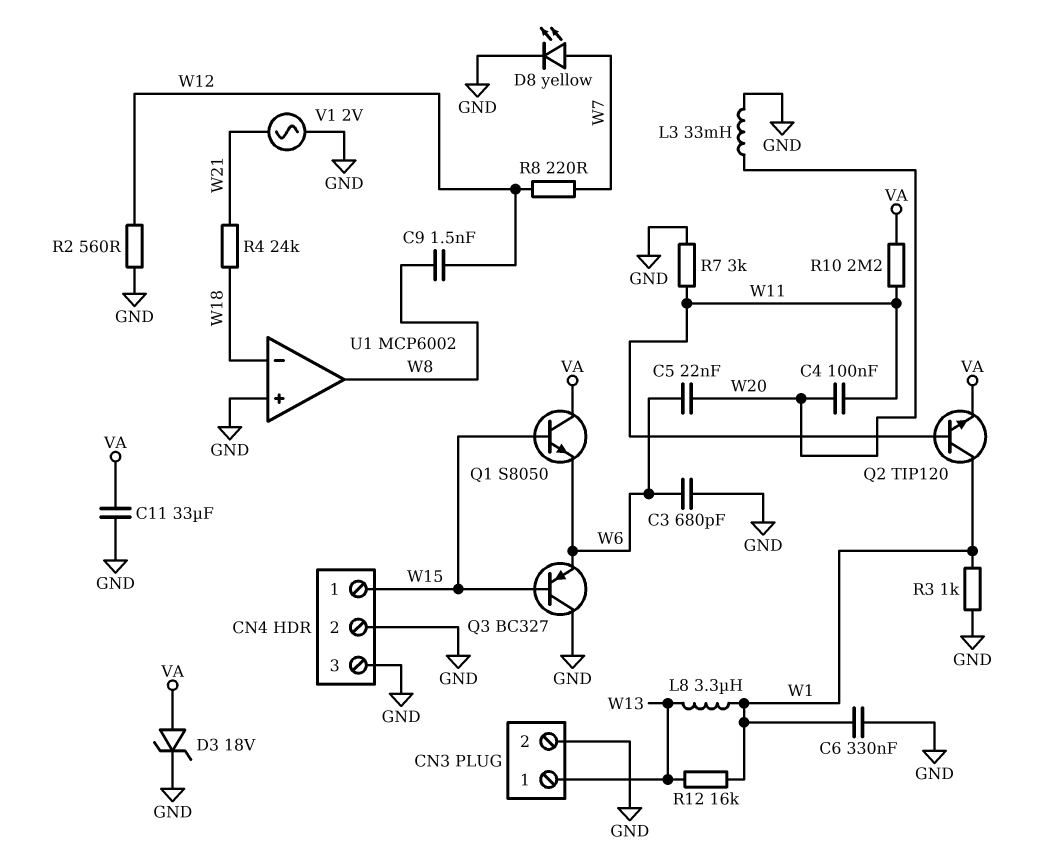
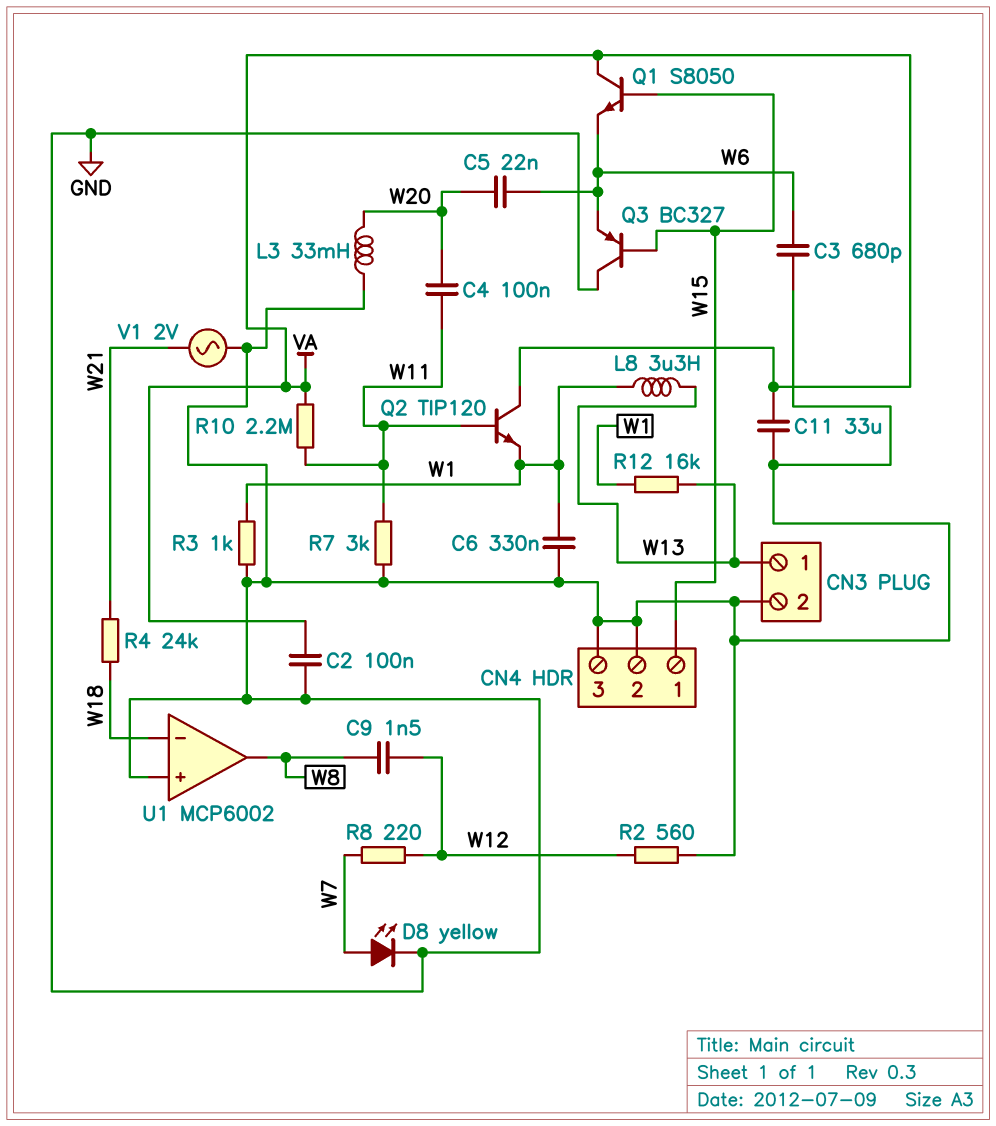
C2: none -> 100nF (GND, VA)
D3: zener 18V (A VA, K GND) -> none
Q2: NPN TIP120 (B W11, C W1, E VA) -> NPN TIP120 (B W11, C VA, E W1)

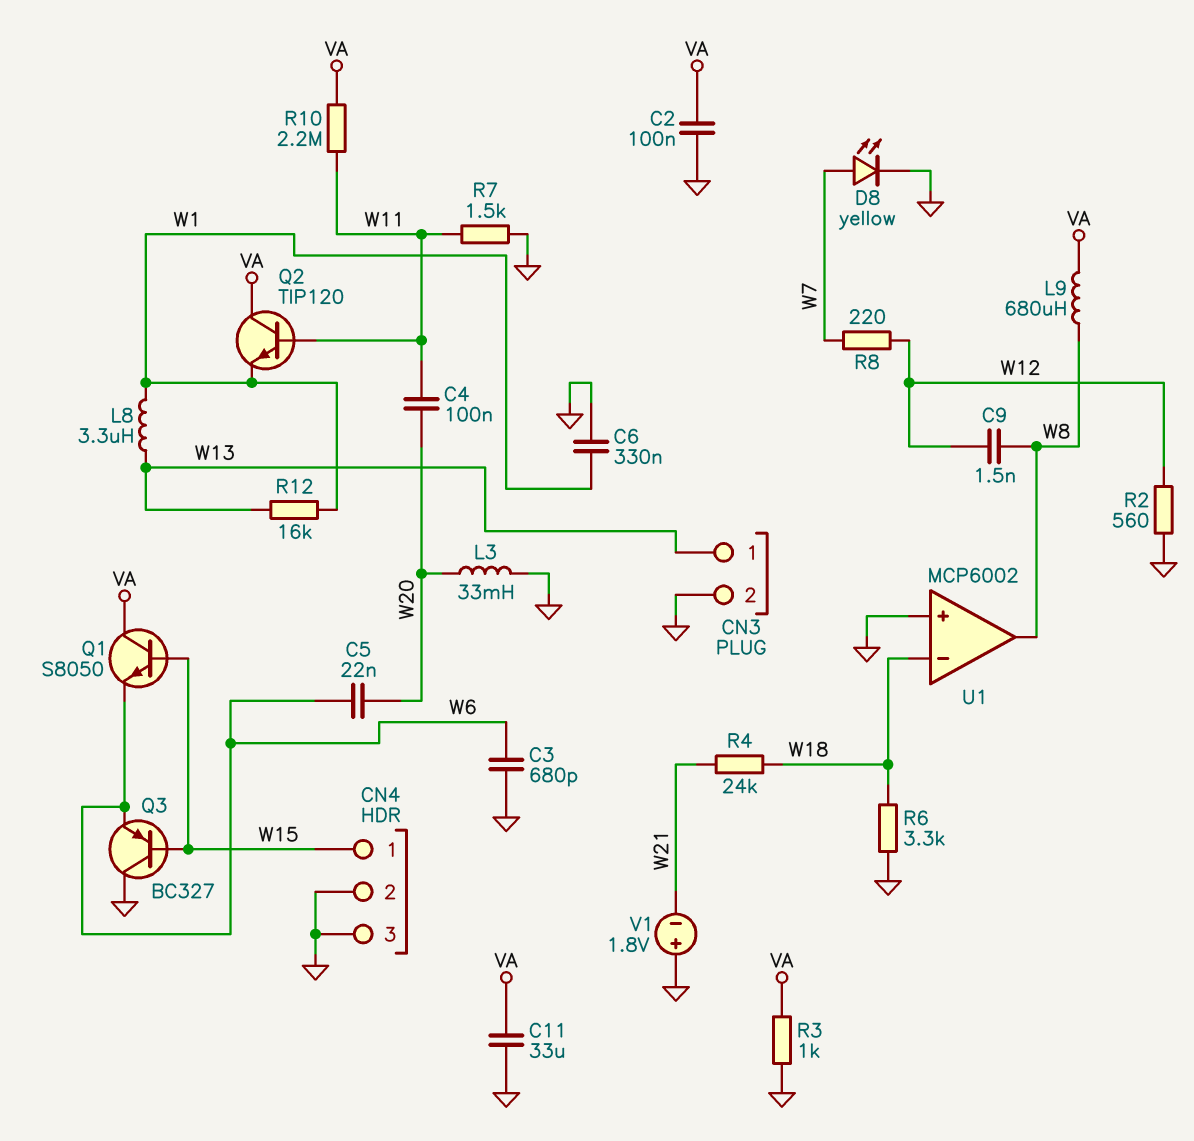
L9: none -> 680uH (VA, W8)
R3: 1k (GND, W1) -> 1k (GND, VA)
R6: none -> 3.3k (GND, W18)
R7: 3k (GND, W11) -> 1.5k (GND, W11)
V1: AC 2V (GND, W21) -> 1.8V (plus GND, minus W21)

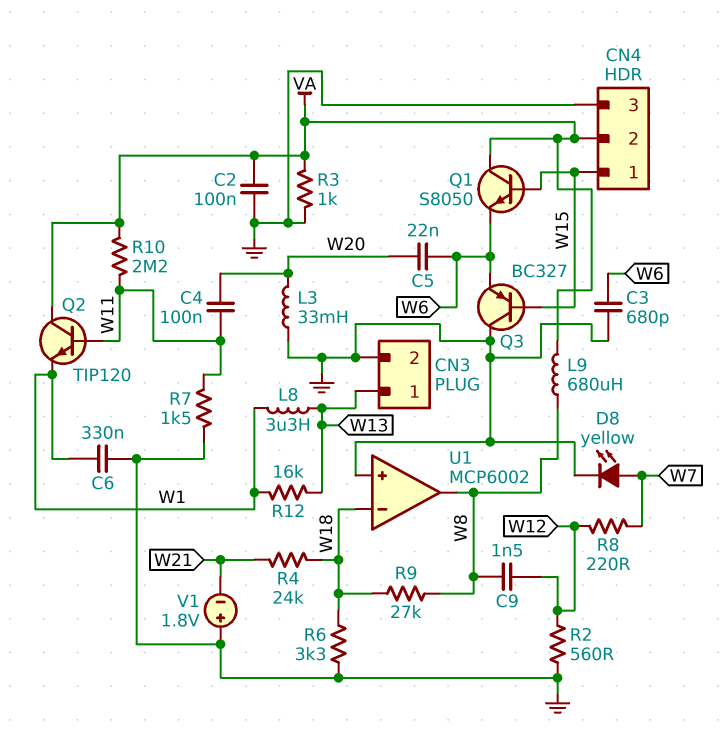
C11: 33uF (GND, VA) -> none
CN4 pin 2: GND -> VA
R9: none -> 27k (W8, W18)

